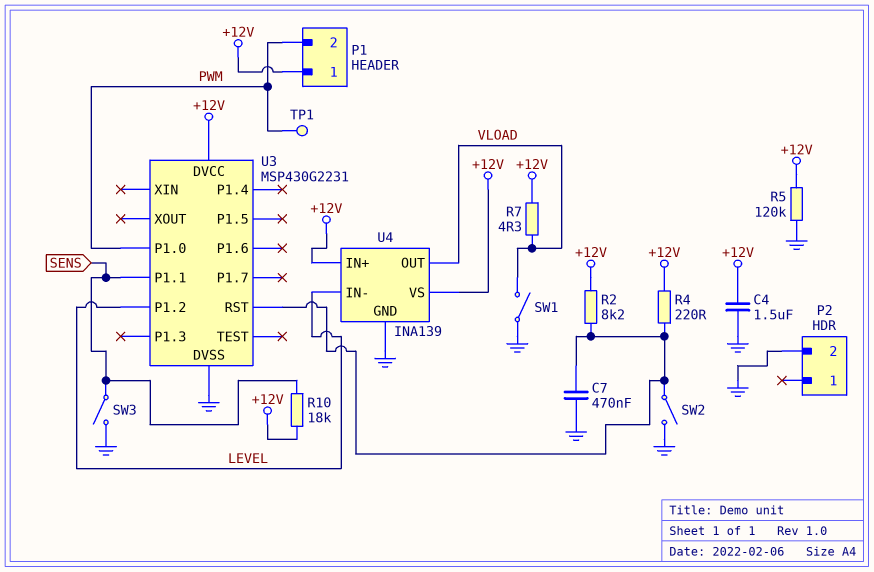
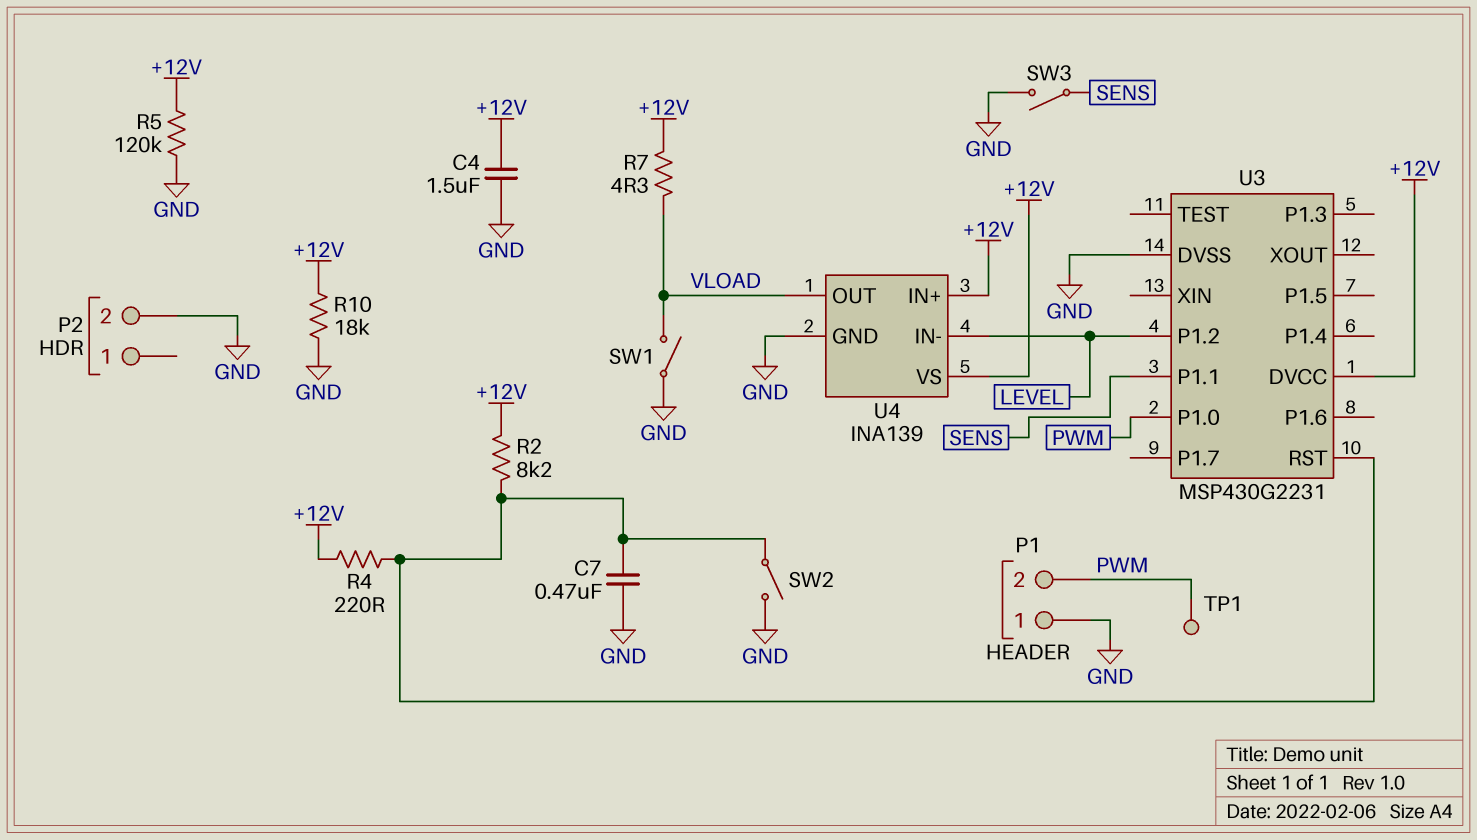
P1 pin 1: +12V -> GND
R10: 18k (+12V, SENS) -> 18k (+12V, GND)

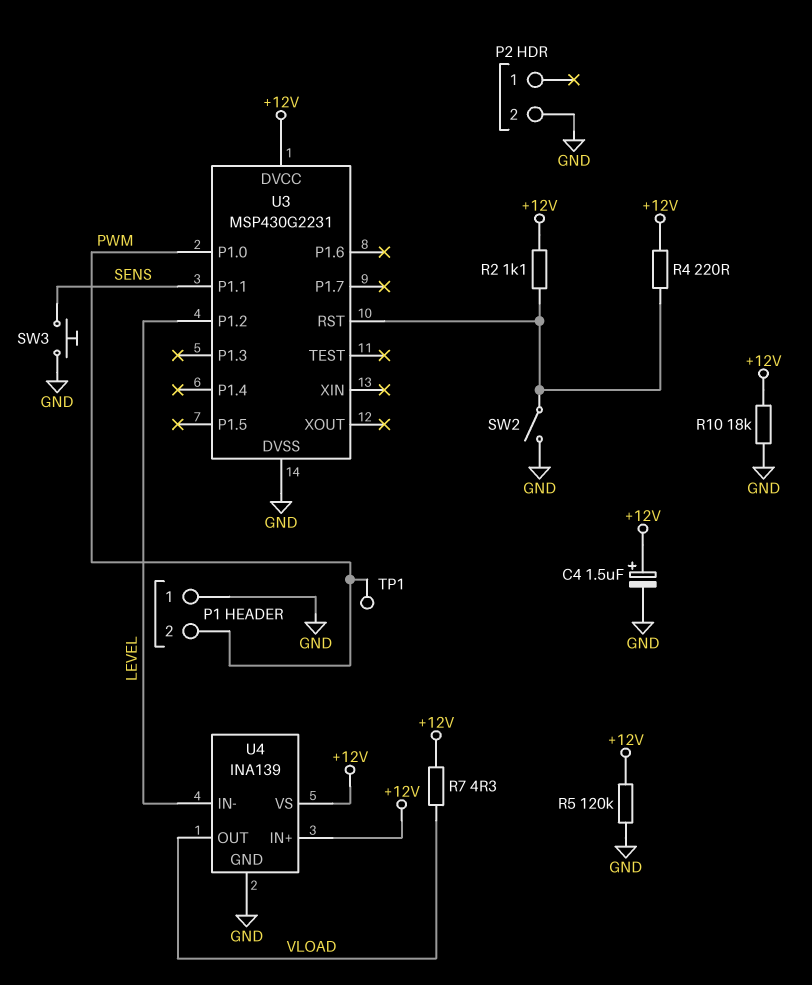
C4: 1.5uF (+12V, GND) -> 1.5uF (plus +12V, minus GND)
C7: 470nF (GND, U3/RST) -> none
R2: 8.2k (+12V, U3/RST) -> 1.1k (+12V, U3/RST)
SW1: switch (GND, VLOAD) -> none
SW3: switch (GND, SENS) -> button (GND, SENS)

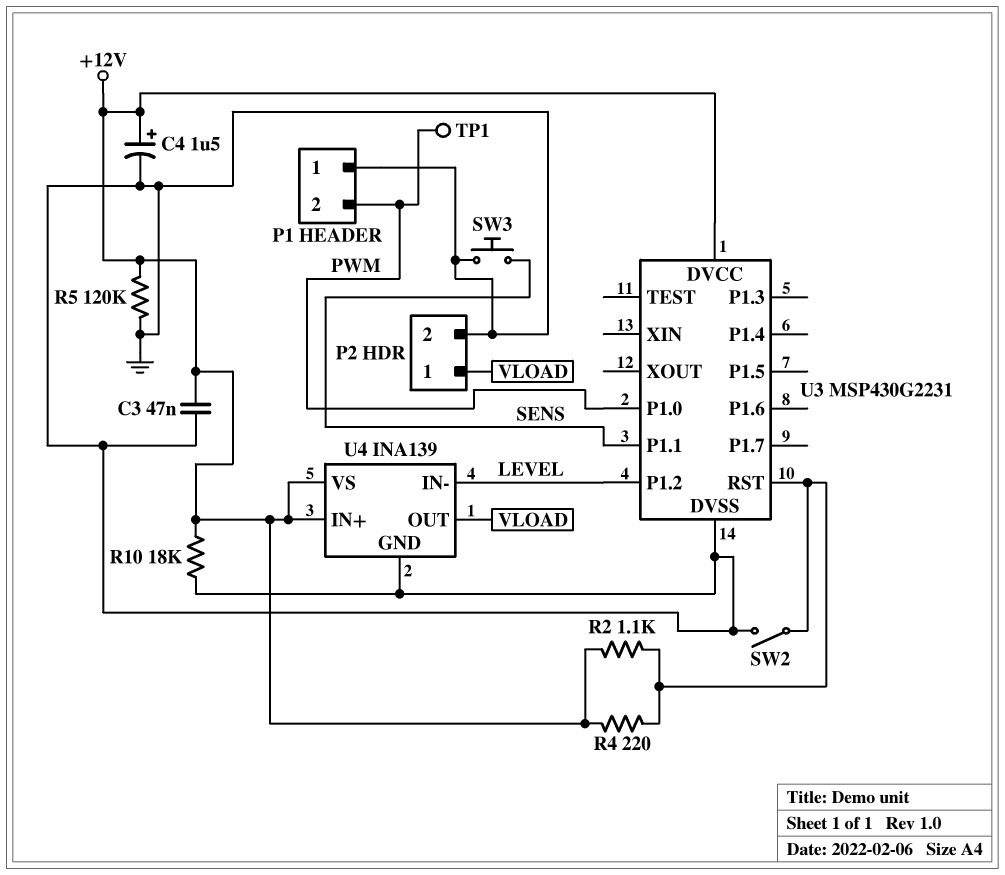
C3: none -> 47nF (+12V, GND)
P2 pin 1: none -> VLOAD
R7: 4.3 (+12V, VLOAD) -> none

